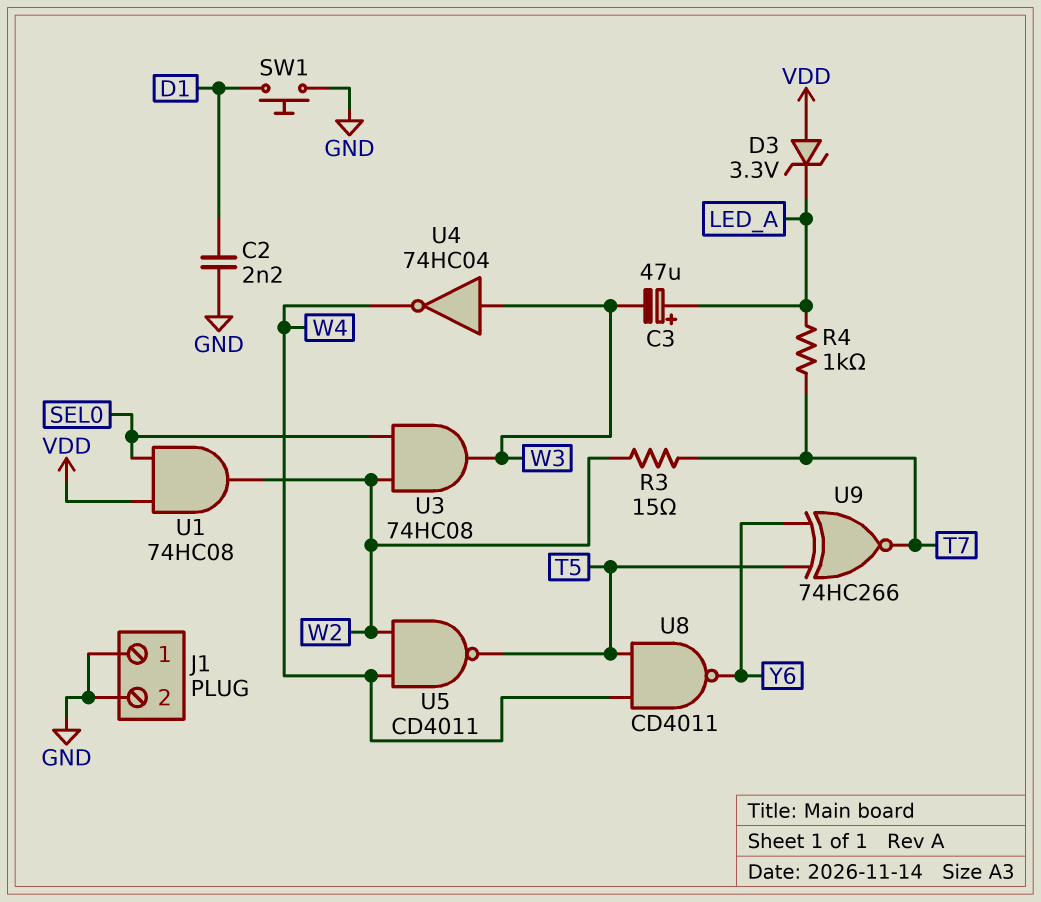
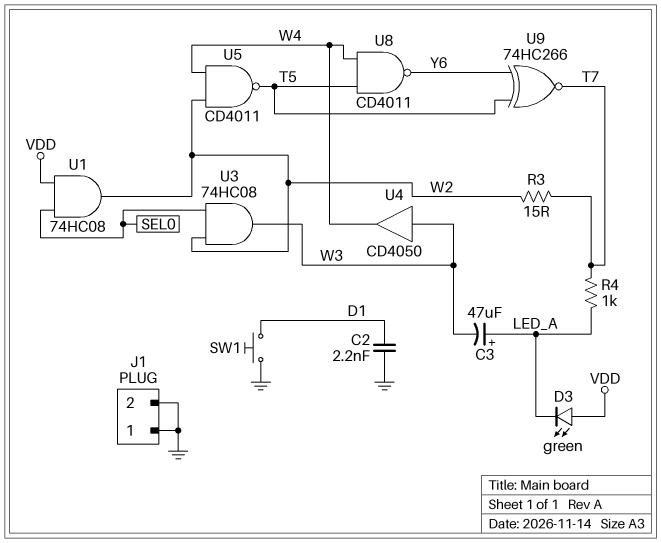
D3: zener 3.3V (A VDD, K LED_A) -> LED green (A VDD, K LED_A)
U4: NOT 74HC04 (in W3, out W4) -> buffer CD4050 (in W3, out W4)

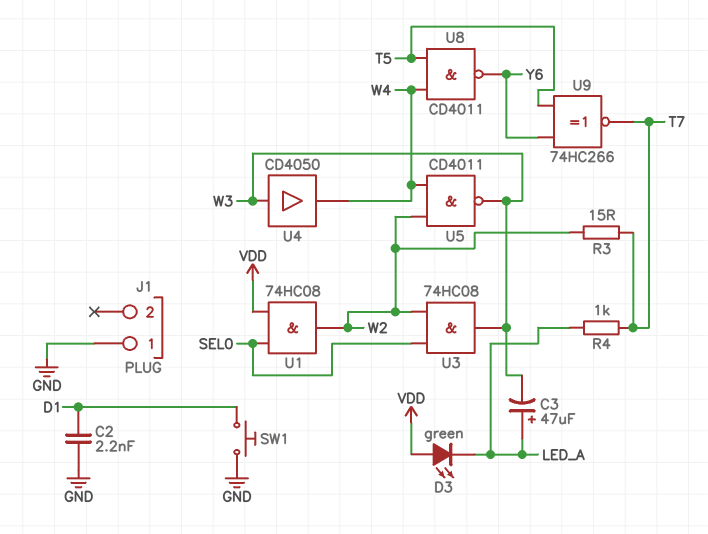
J1 pin 2: GND -> none
U5: NAND CD4011 (in W2, in W4, out T5) -> NAND CD4011 (in W2, in W4, out W3)

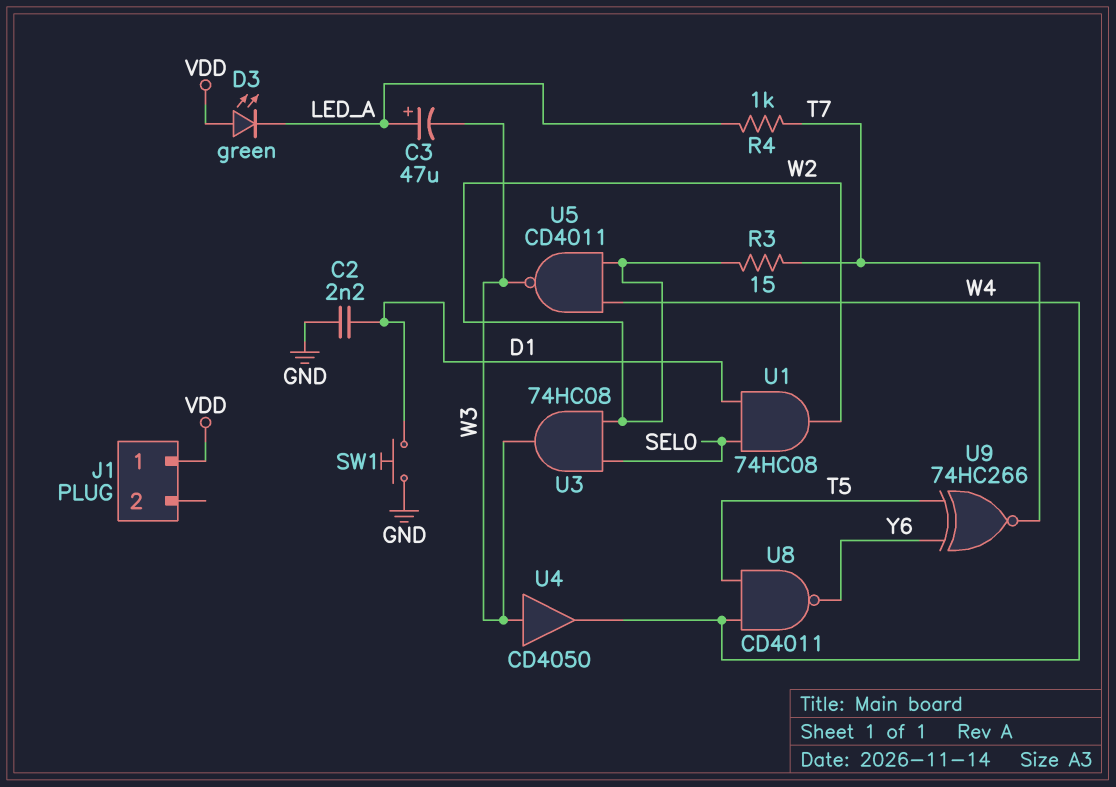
J1 pin 1: GND -> VDD
U1: AND 74HC08 (in SEL0, in VDD, out W2) -> AND 74HC08 (in D1, in SEL0, out W2)

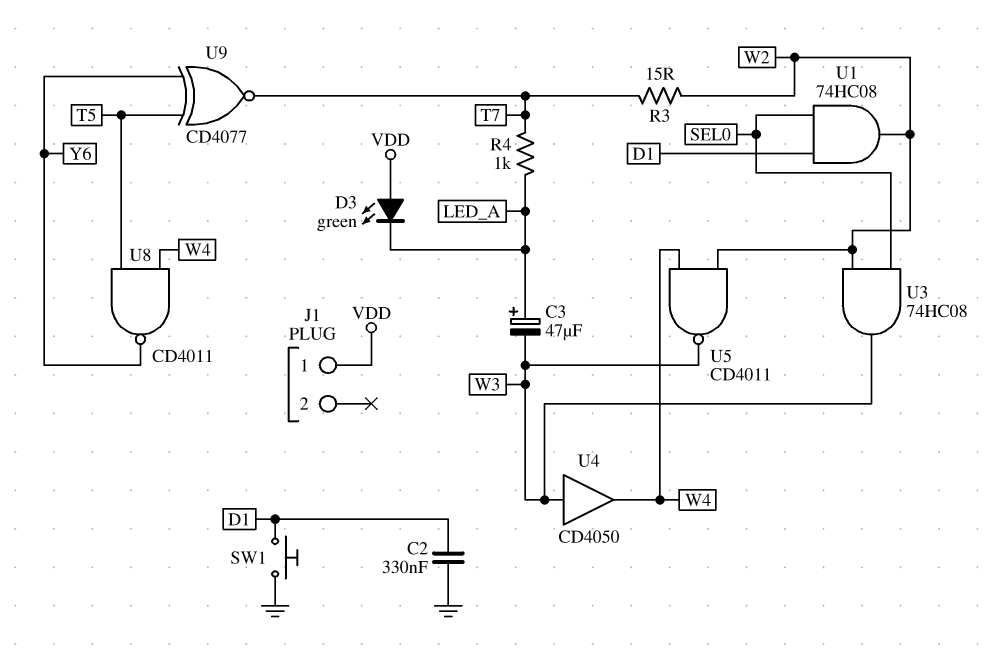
C2: 2.2nF (D1, GND) -> 330nF (D1, GND)
U9: XNOR 74HC266 (in T5, in Y6, out T7) -> XNOR CD4077 (in T5, in Y6, out T7)

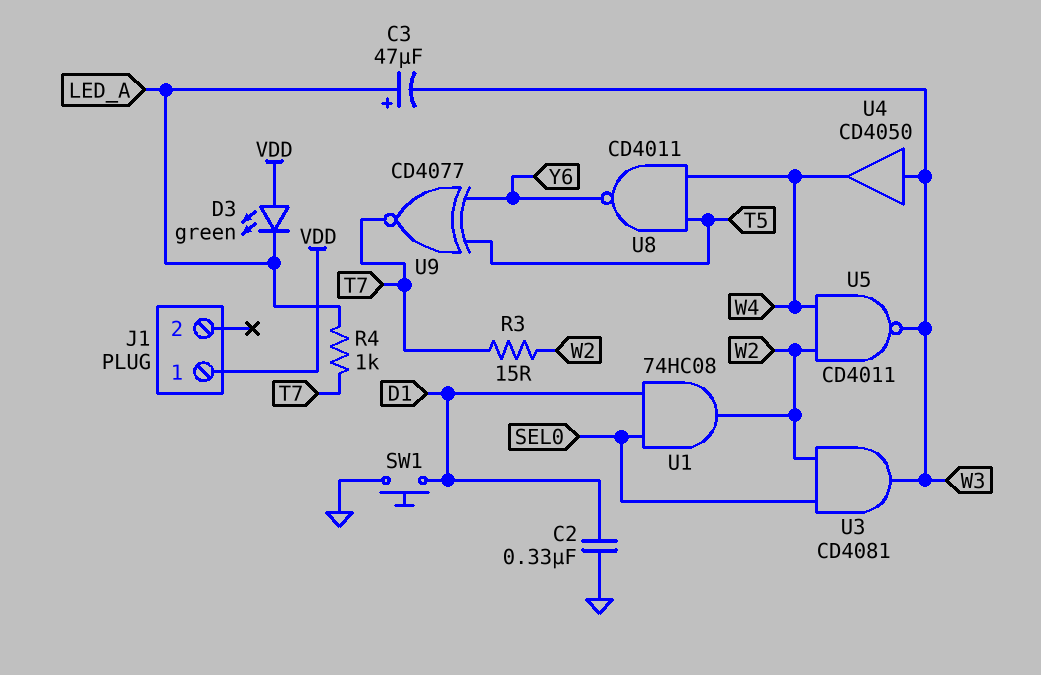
U3: AND 74HC08 (in SEL0, in W2, out W3) -> AND CD4081 (in SEL0, in W2, out W3)

